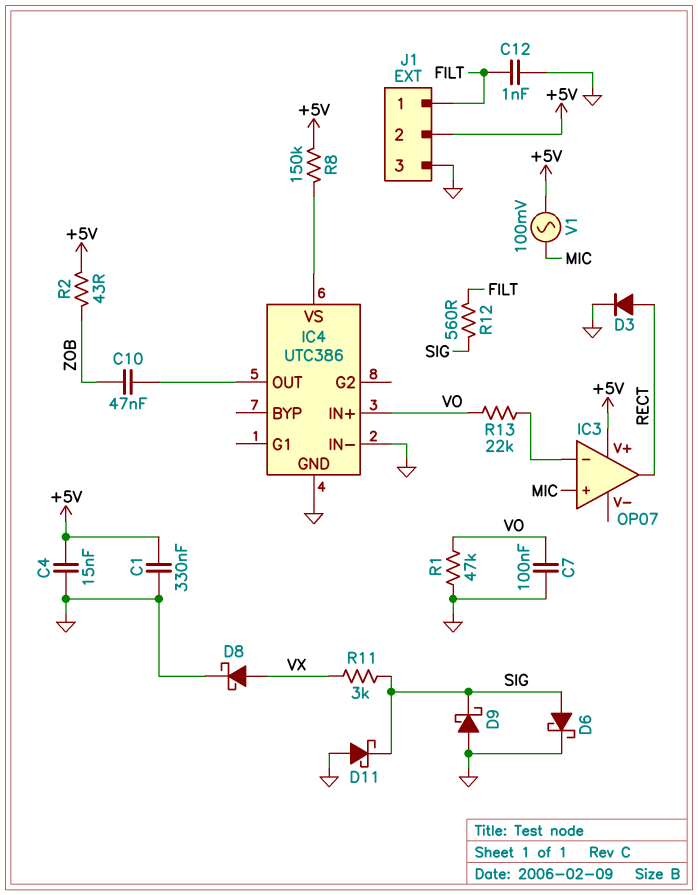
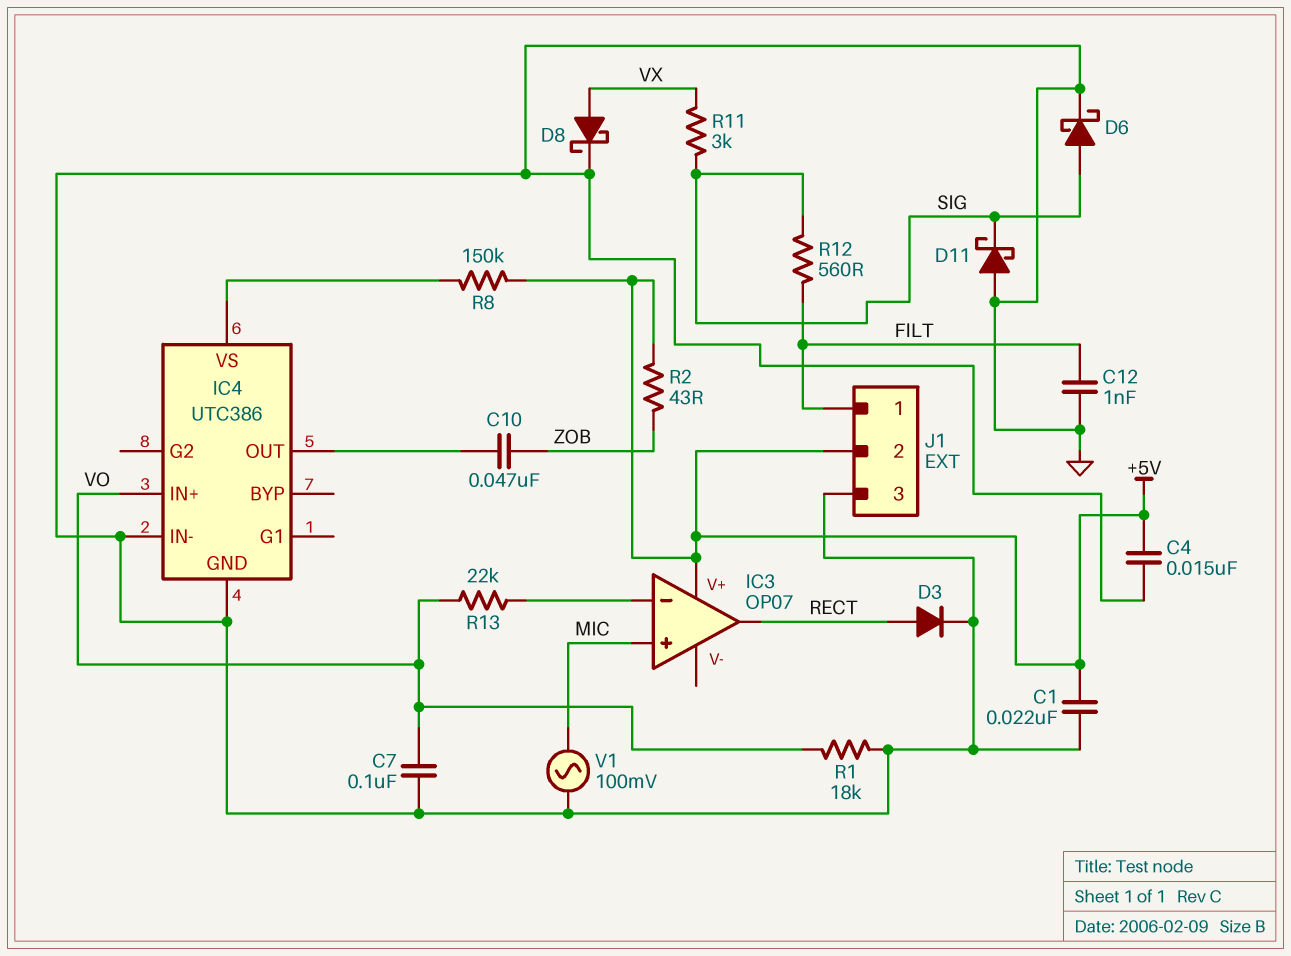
C1: 330nF (+5V, GND) -> 22nF (+5V, GND)
D9: schottky (A GND, K SIG) -> none
R1: 47k (GND, VO) -> 18k (GND, VO)
V1: AC 100mV (+5V, MIC) -> AC 100mV (GND, MIC)

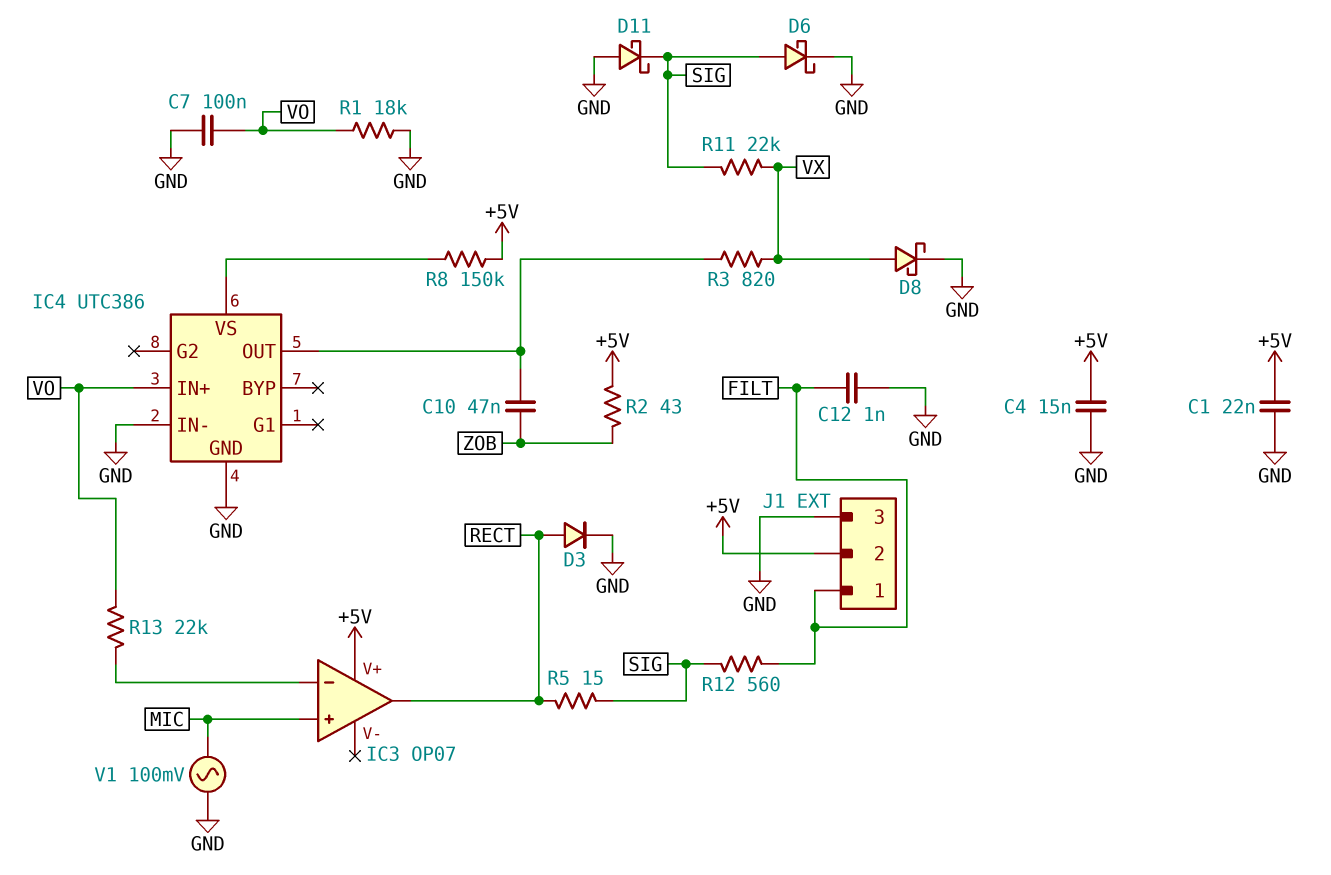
R3: none -> 820 (IC4/OUT, VX)
R5: none -> 15 (RECT, SIG)
R11: 3k (SIG, VX) -> 22k (SIG, VX)

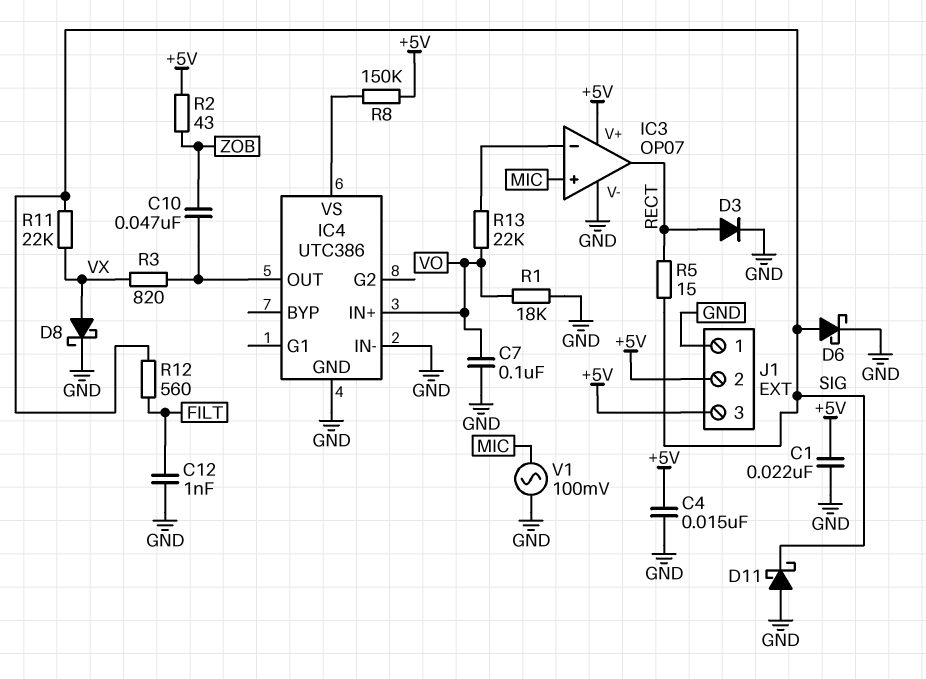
IC3 pin V-: none -> GND
J1 pin 1: FILT -> GND
J1 pin 3: GND -> +5V

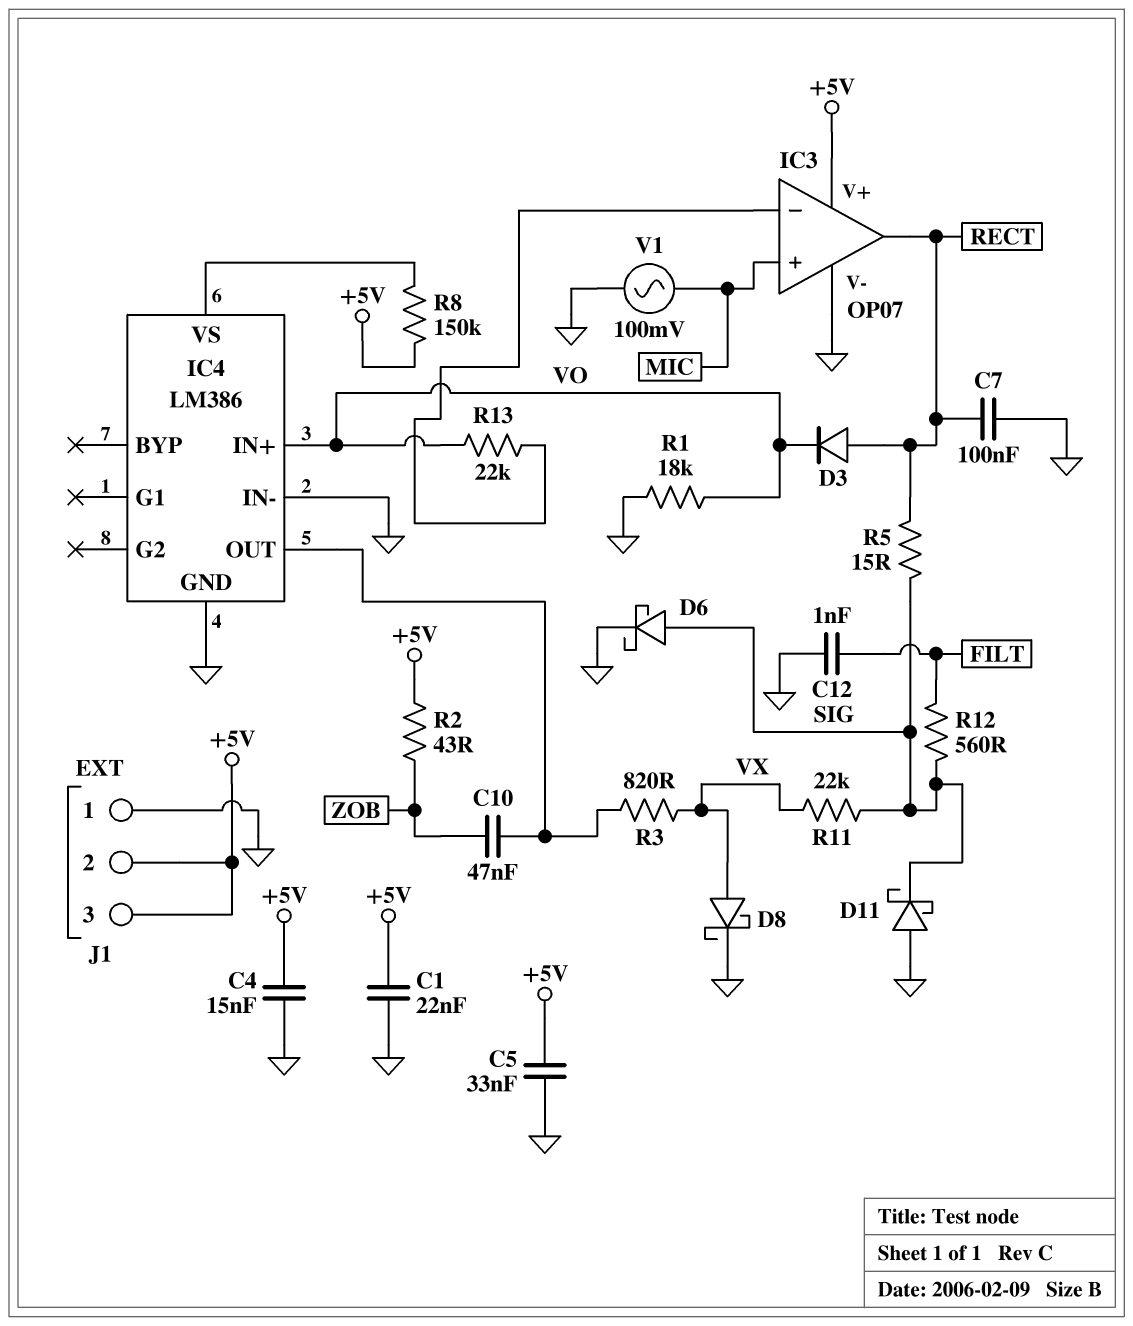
C5: none -> 33nF (+5V, GND)
C7: 100nF (GND, VO) -> 100nF (GND, RECT)
D3: diode (A RECT, K GND) -> diode (A RECT, K VO)
IC4: UTC386 -> LM386

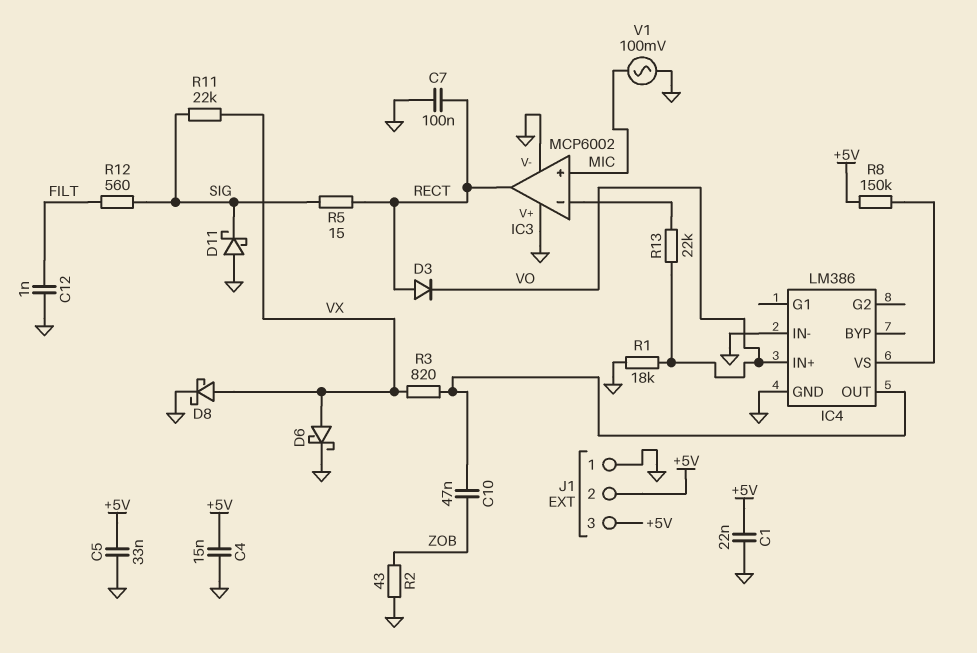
D6: schottky (A SIG, K GND) -> schottky (A VX, K GND)
IC3: OP07 -> MCP6002
IC3 pin V+: +5V -> GND
R2: 43 (+5V, ZOB) -> 43 (GND, ZOB)

